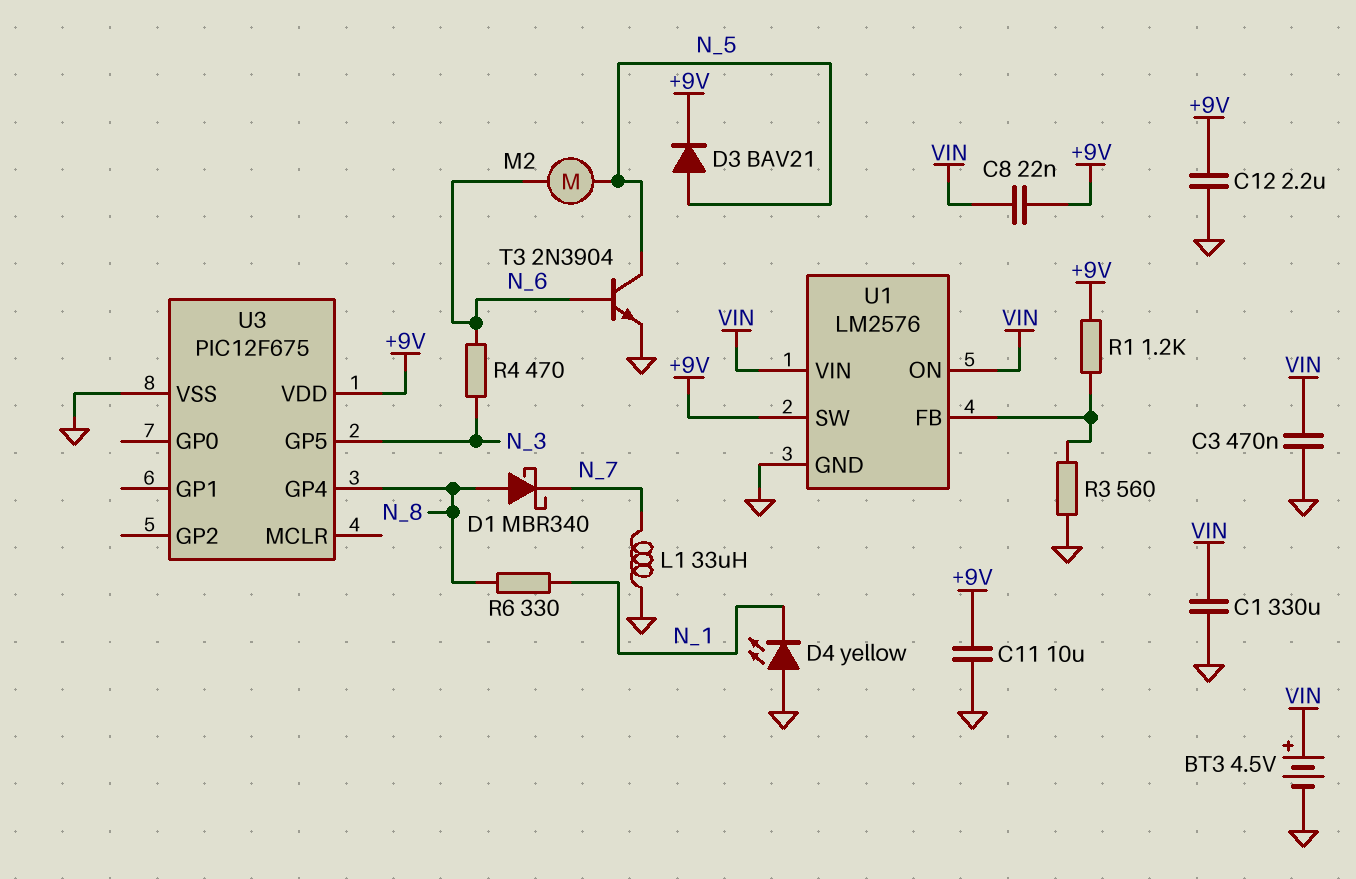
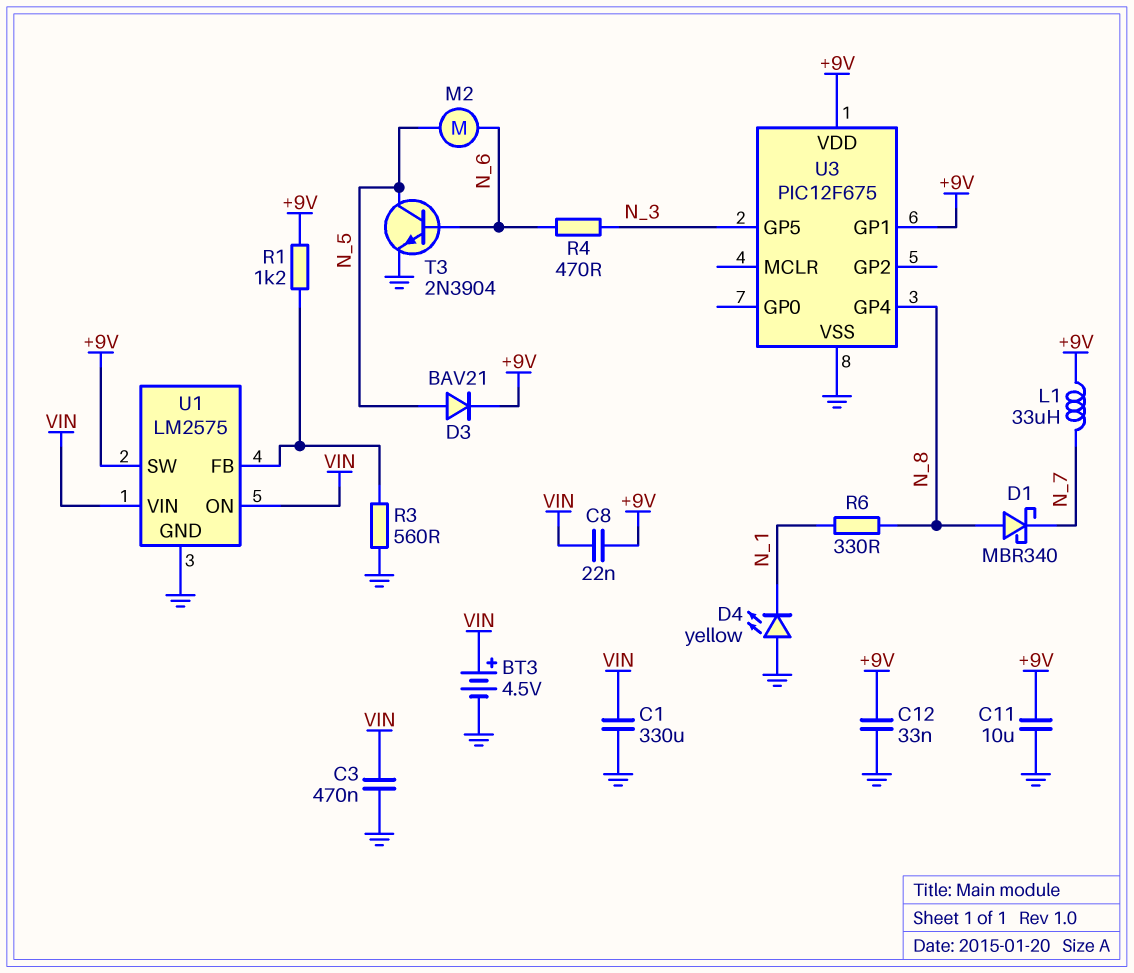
C12: 2.2uF (+9V, GND) -> 33nF (+9V, GND)
L1: 33uH (GND, N_7) -> 33uH (+9V, N_7)
U1: LM2576 -> LM2575
U3 pin GP1: none -> +9V

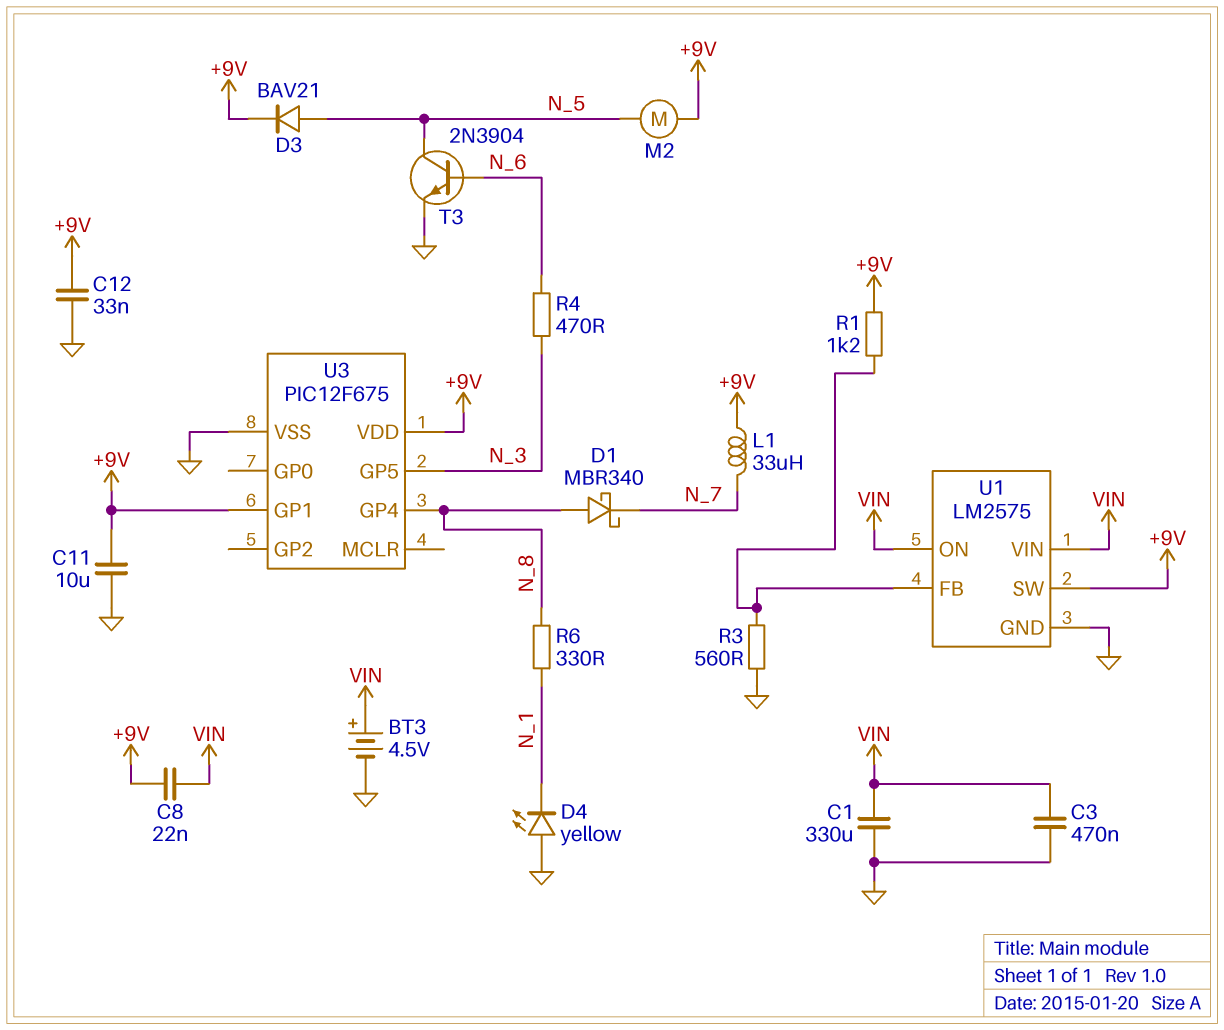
M2: motor (N_5, N_6) -> motor (+9V, N_5)

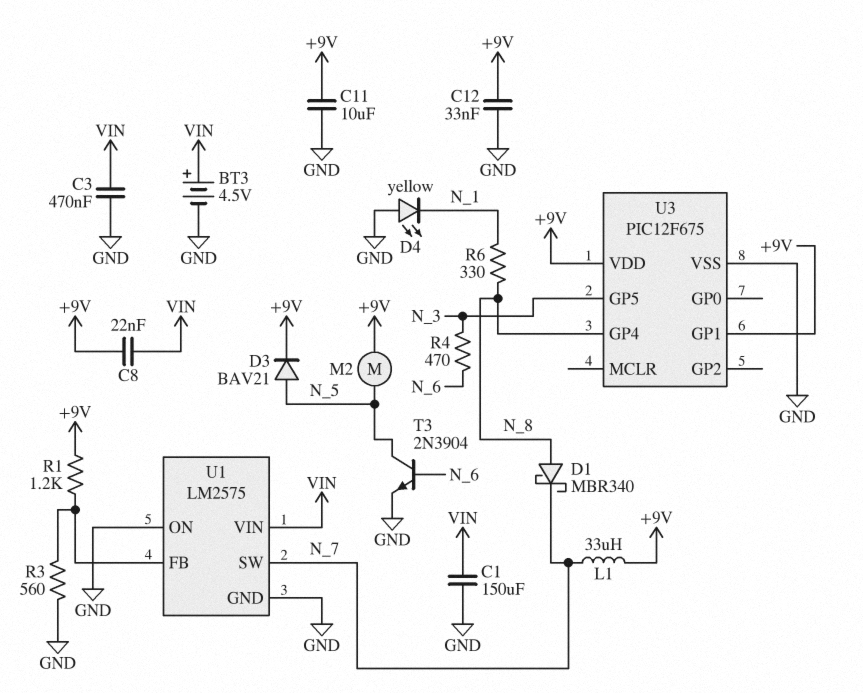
C1: 330uF (GND, VIN) -> 150uF (GND, VIN)
U1 pin ON: VIN -> GND
U1 pin SW: +9V -> N_7

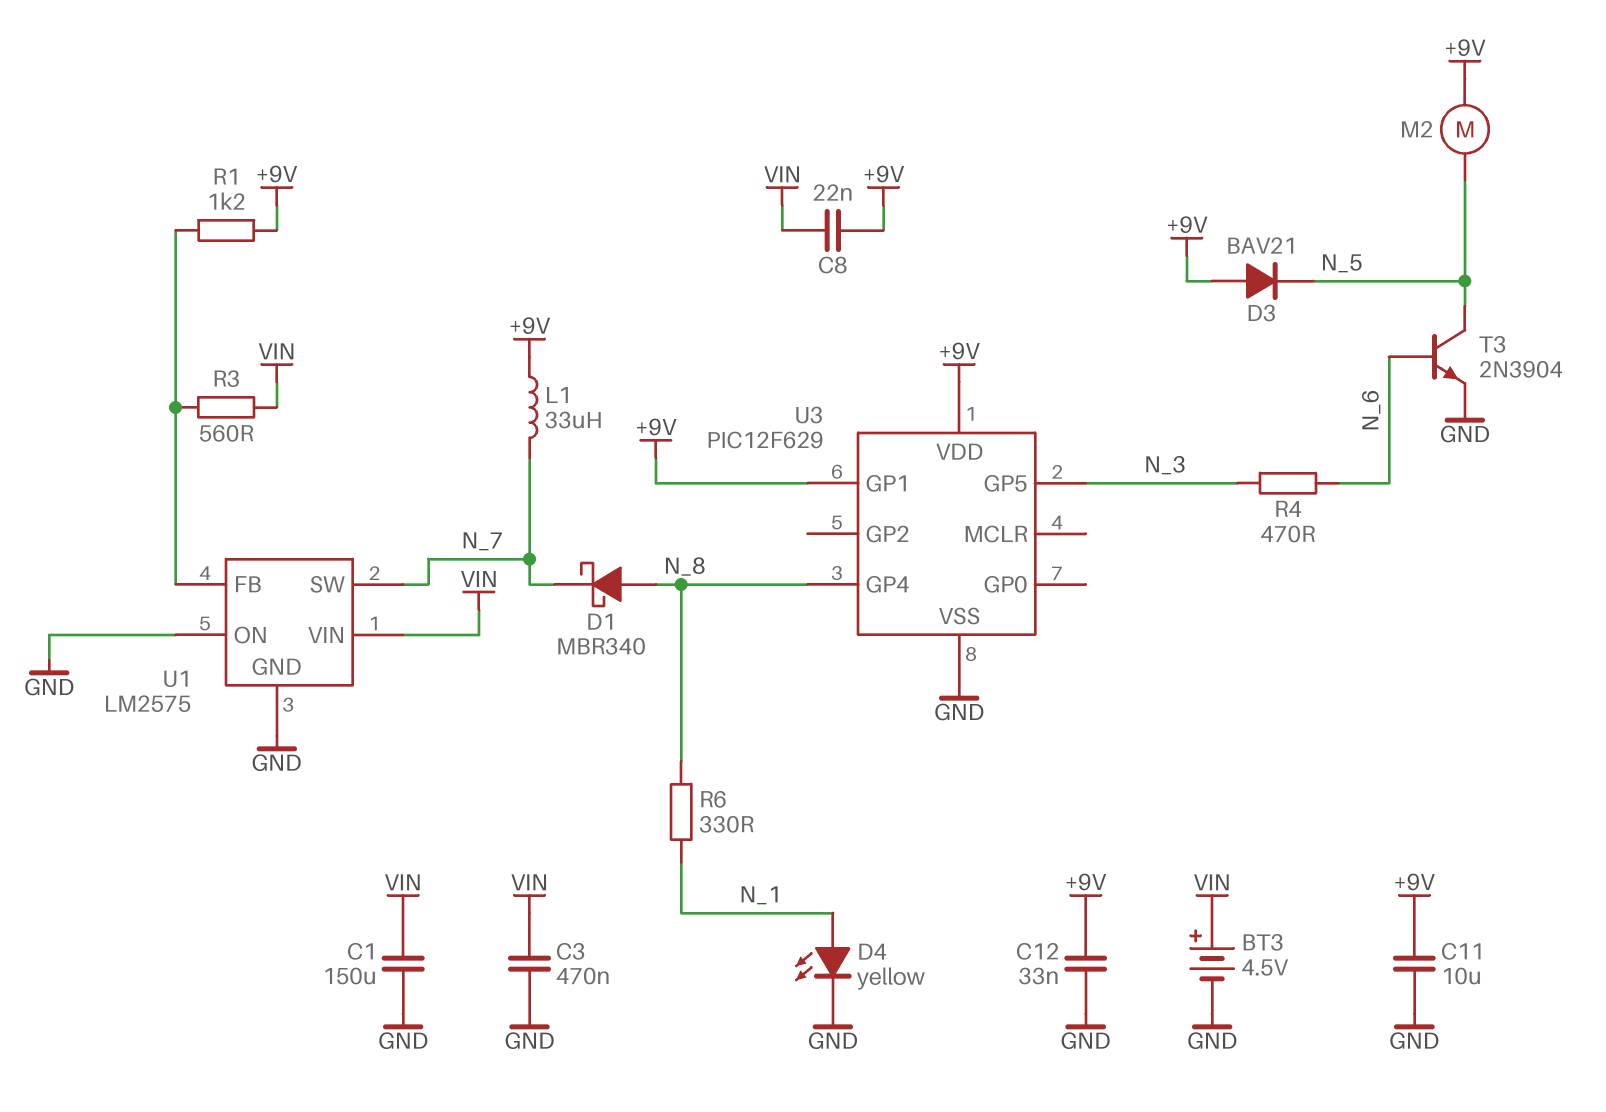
D3: diode BAV21 (A N_5, K +9V) -> diode BAV21 (A +9V, K N_5)
D4: LED yellow (A GND, K N_1) -> LED yellow (A N_1, K GND)
R3: 560 (GND, U1/FB) -> 560 (U1/FB, VIN)
U3: PIC12F675 -> PIC12F629

